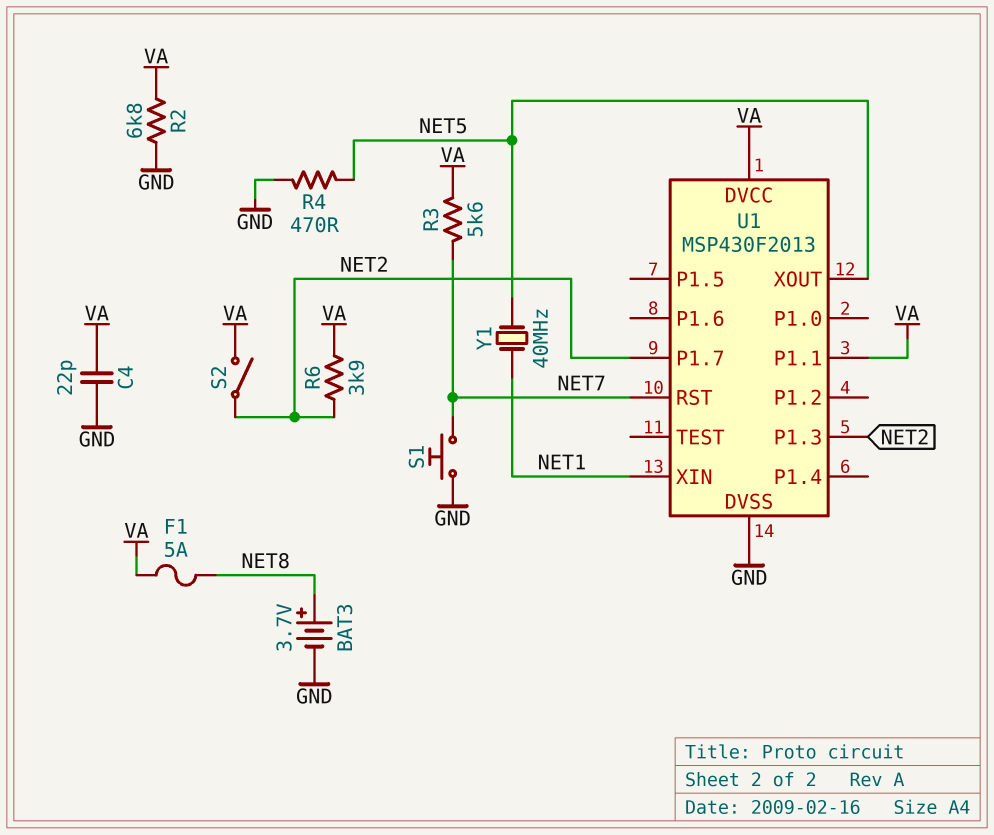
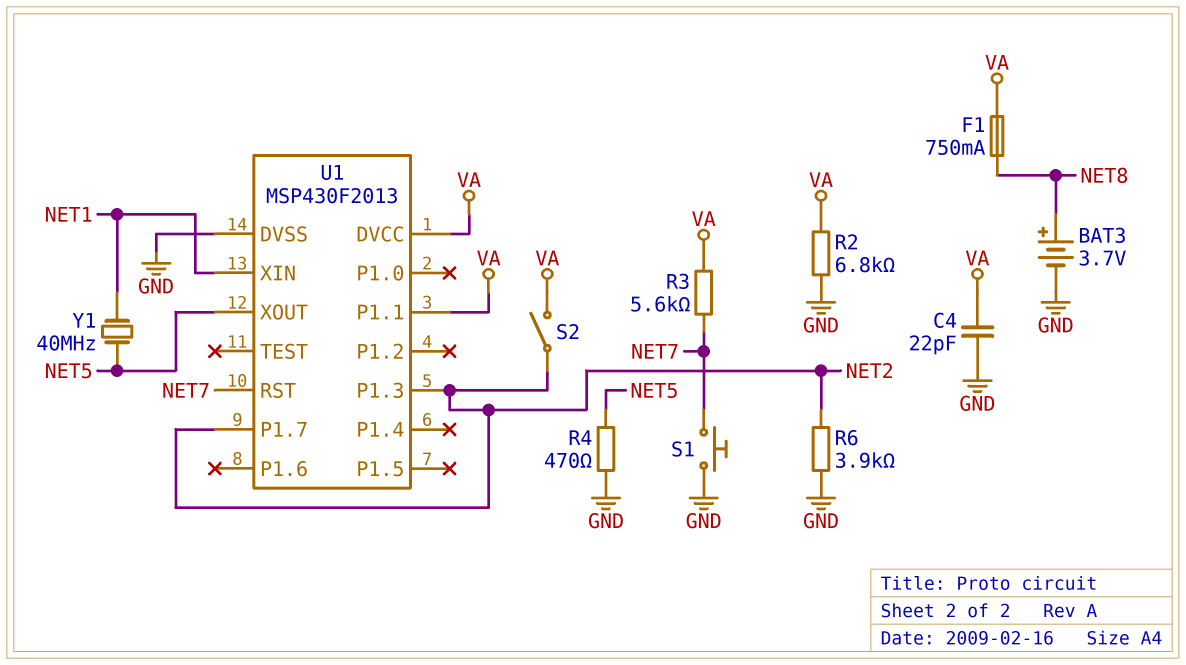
F1: 5A (NET8, VA) -> 750mA (NET8, VA)
R6: 3.9k (NET2, VA) -> 3.9k (GND, NET2)

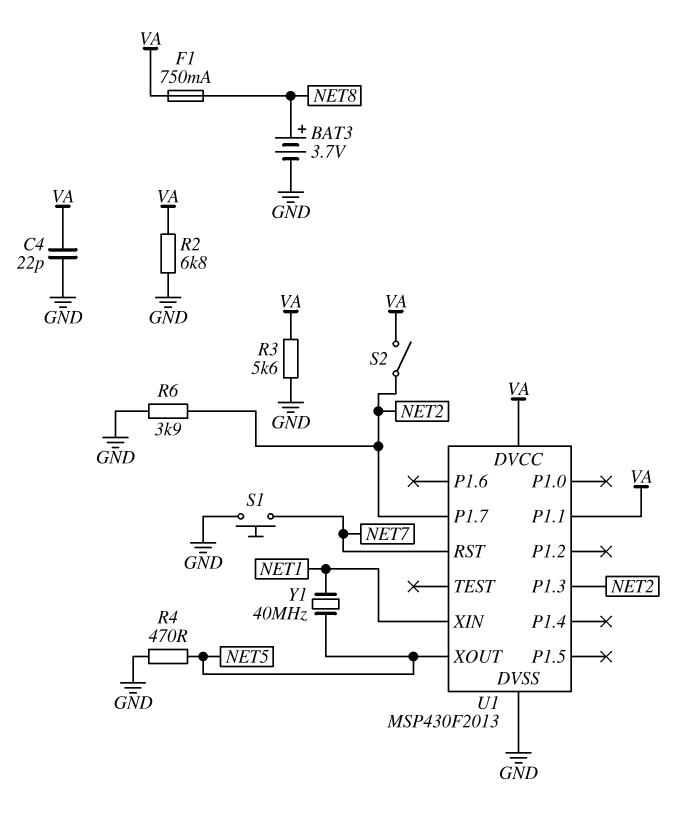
R3: 5.6k (NET7, VA) -> 5.6k (GND, VA)

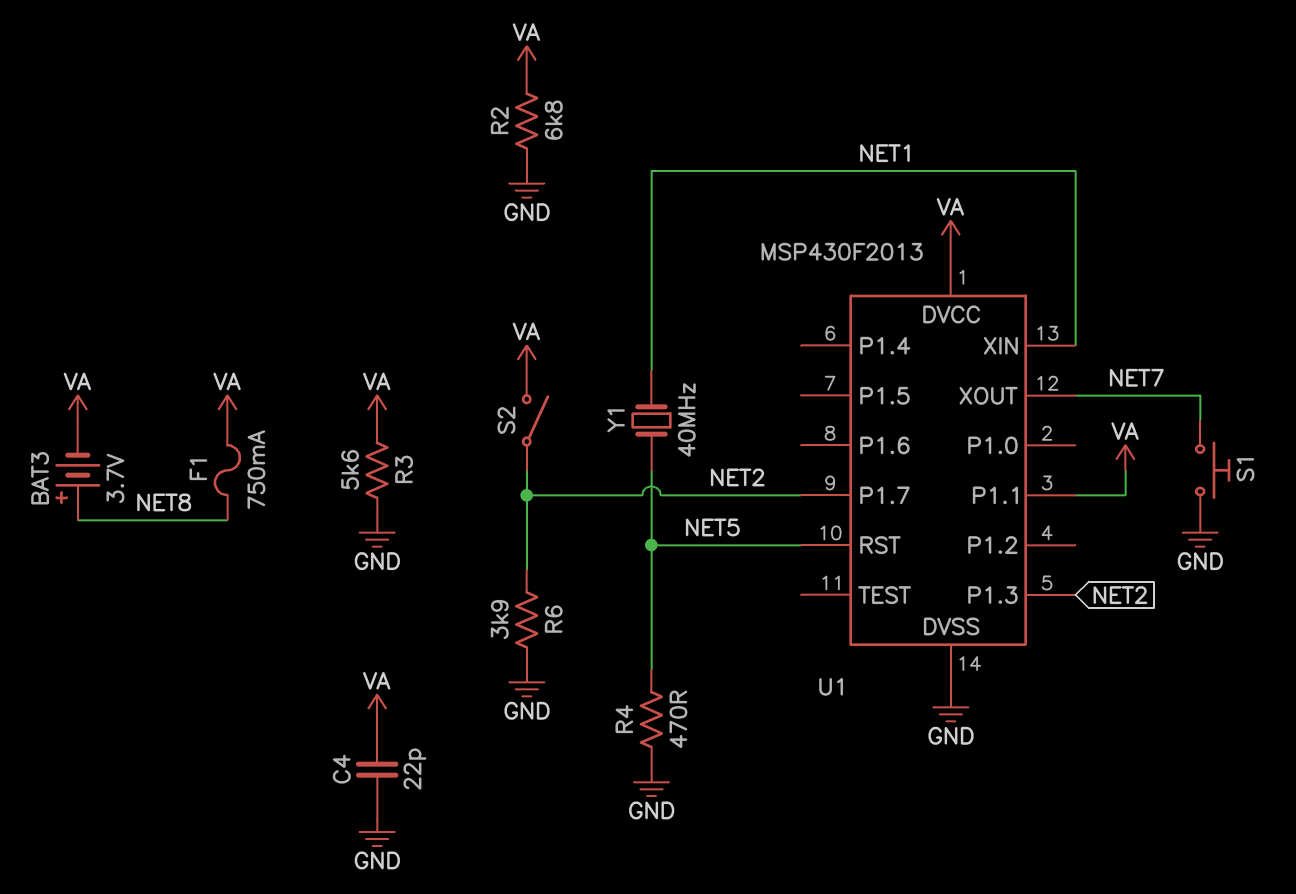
BAT3: 3.7V (plus NET8, minus GND) -> 3.7V (plus NET8, minus VA)
U1 pin RST: NET7 -> NET5
U1 pin XOUT: NET5 -> NET7

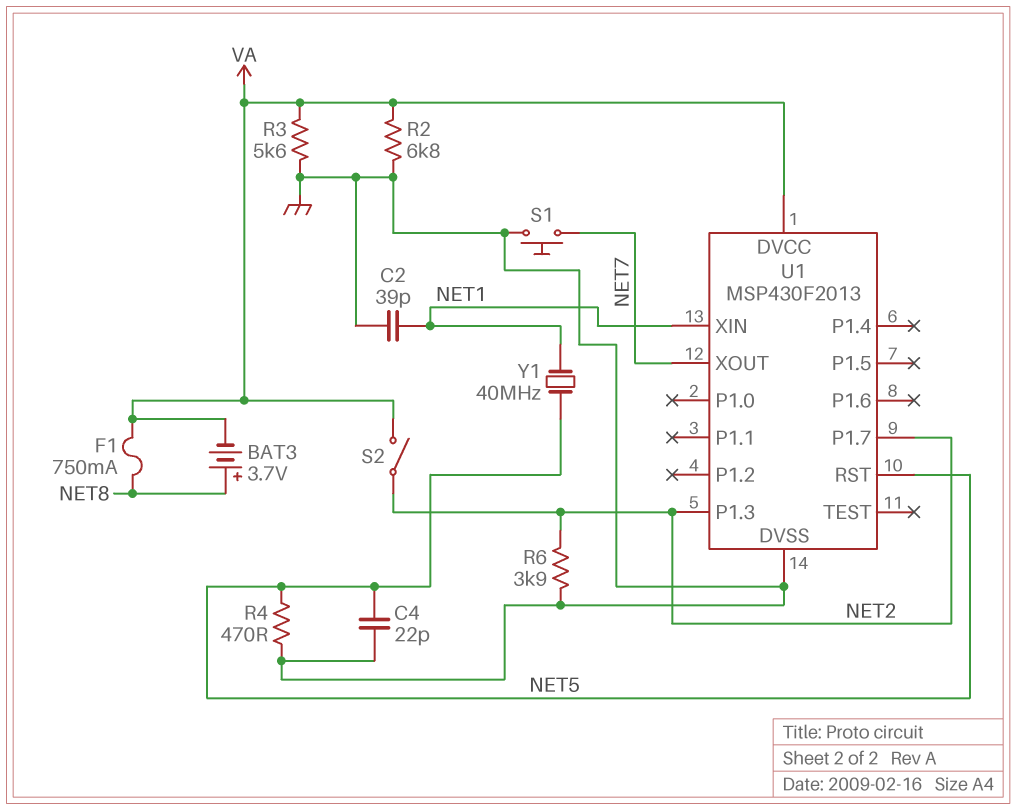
C2: none -> 39pF (GND, NET1)
C4: 22pF (GND, VA) -> 22pF (GND, NET5)
U1 pin P1.1: VA -> none

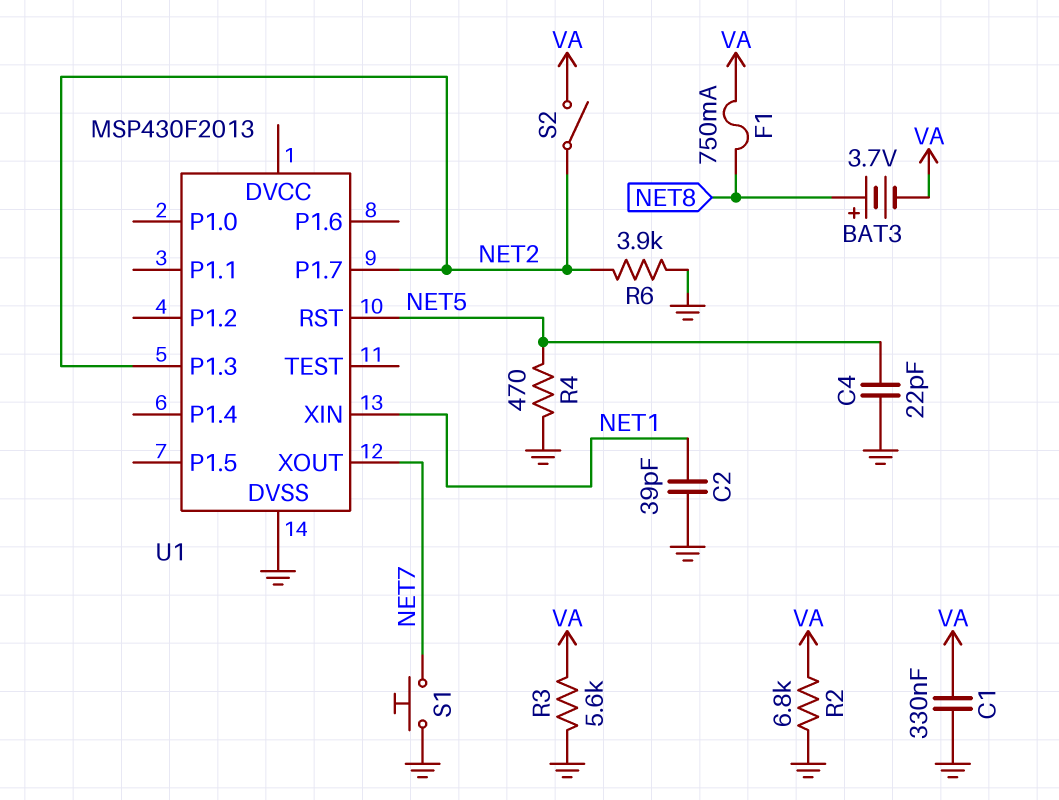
C1: none -> 330nF (GND, VA)
U1 pin DVCC: VA -> none
Y1: 40MHz (NET1, NET5) -> none

